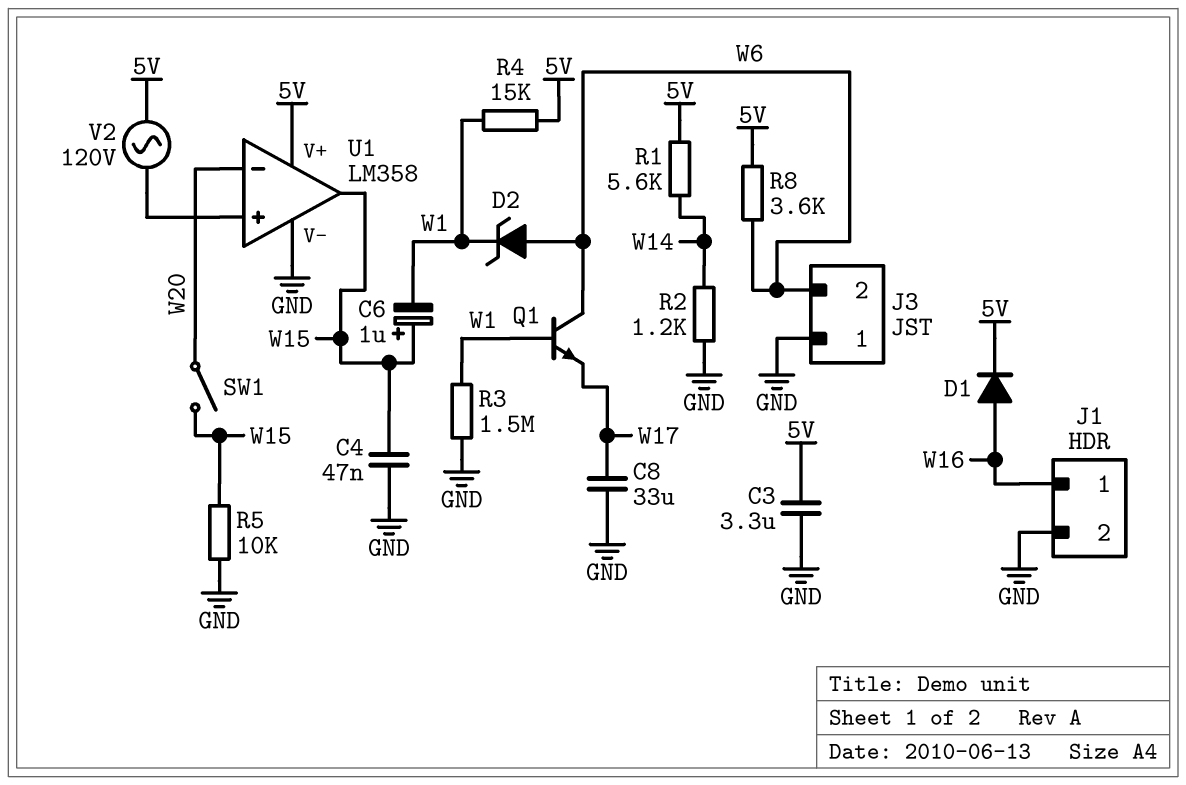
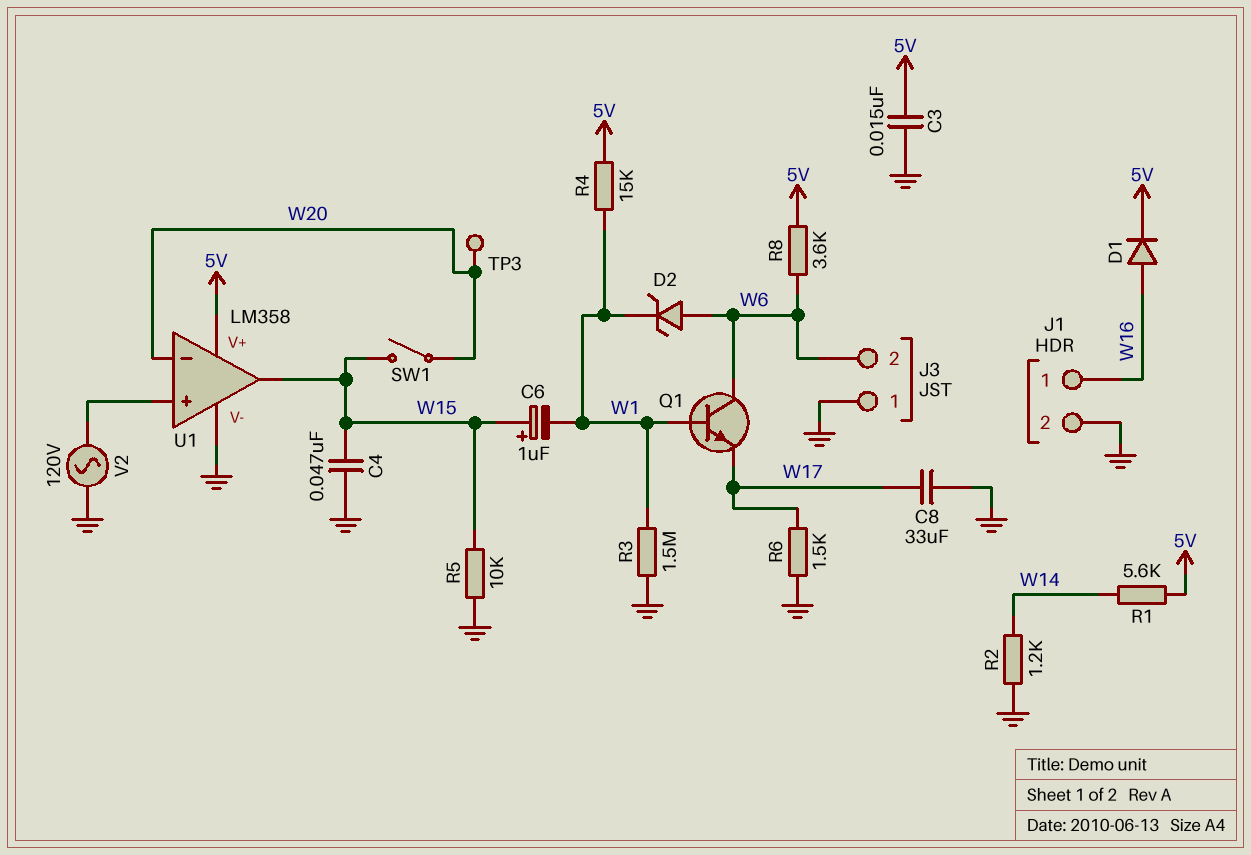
C3: 3.3uF (5V, GND) -> 15nF (5V, GND)
R6: none -> 1.5k (GND, W17)
TP3: none -> test point (W20)
V2: AC 120V (5V, U1/in+) -> AC 120V (GND, U1/in+)

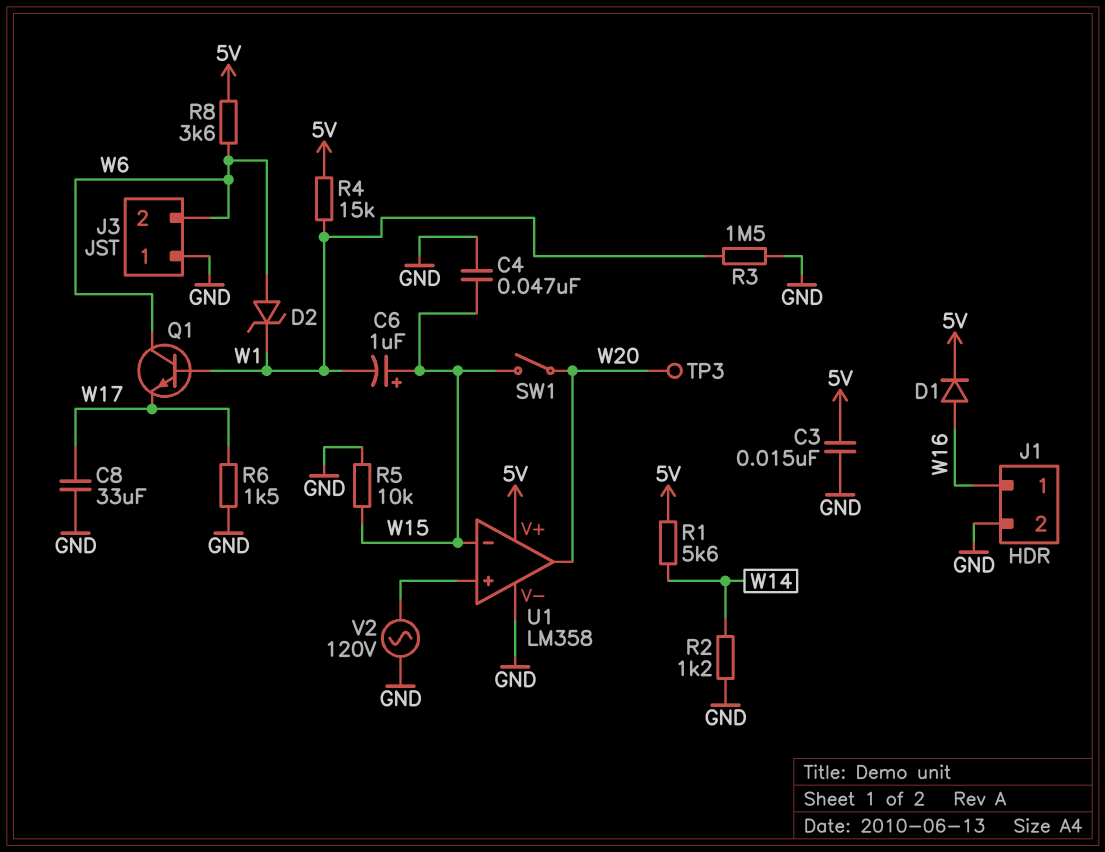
U1 pin in-: W20 -> W15
U1 pin out: W15 -> W20

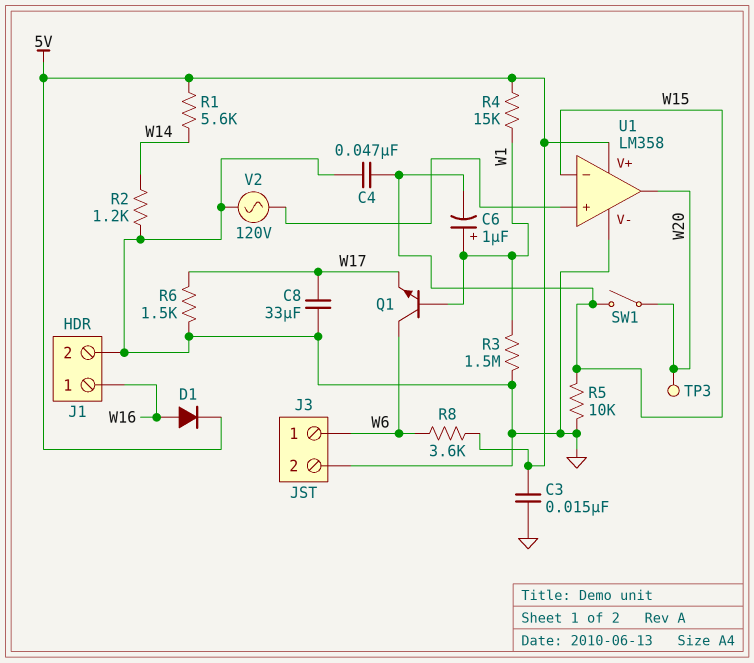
C6: 1uF (plus W15, minus W1) -> 1uF (plus W1, minus W15)
D2: zener (A W6, K W1) -> none
J3 pin 1: GND -> W6
J3 pin 2: W6 -> GND

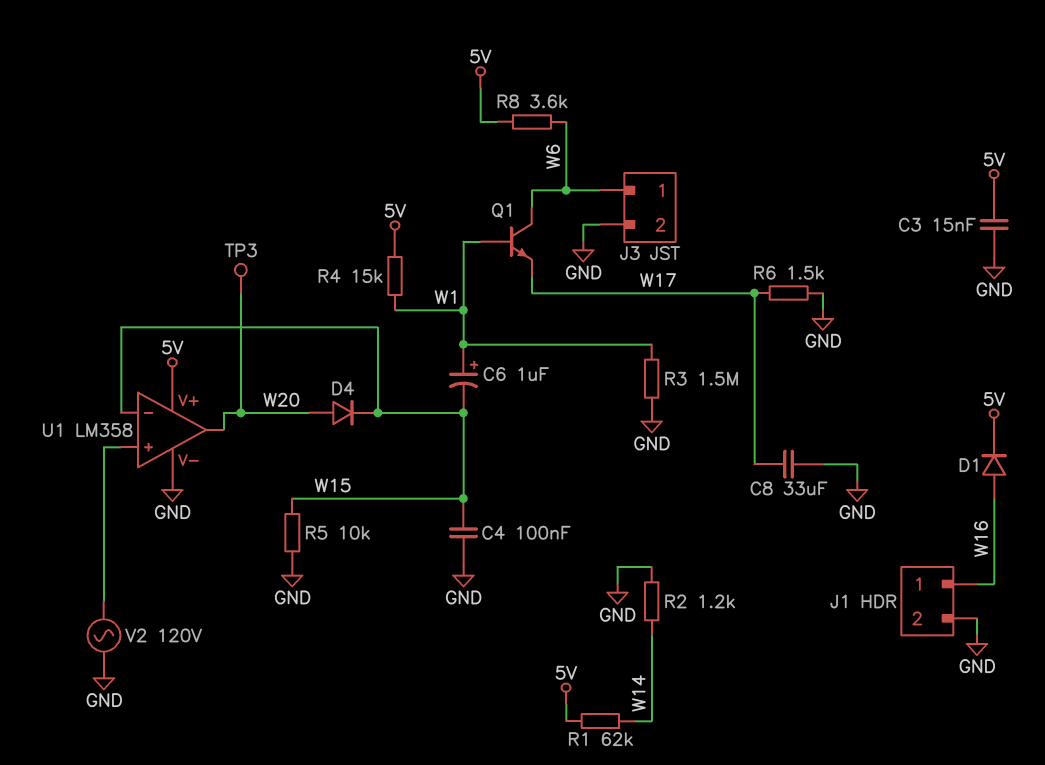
C4: 47nF (GND, W15) -> 100nF (GND, W15)
D4: none -> diode (A W20, K W15)
R1: 5.6k (5V, W14) -> 62k (5V, W14)
SW1: switch (W15, W20) -> none

